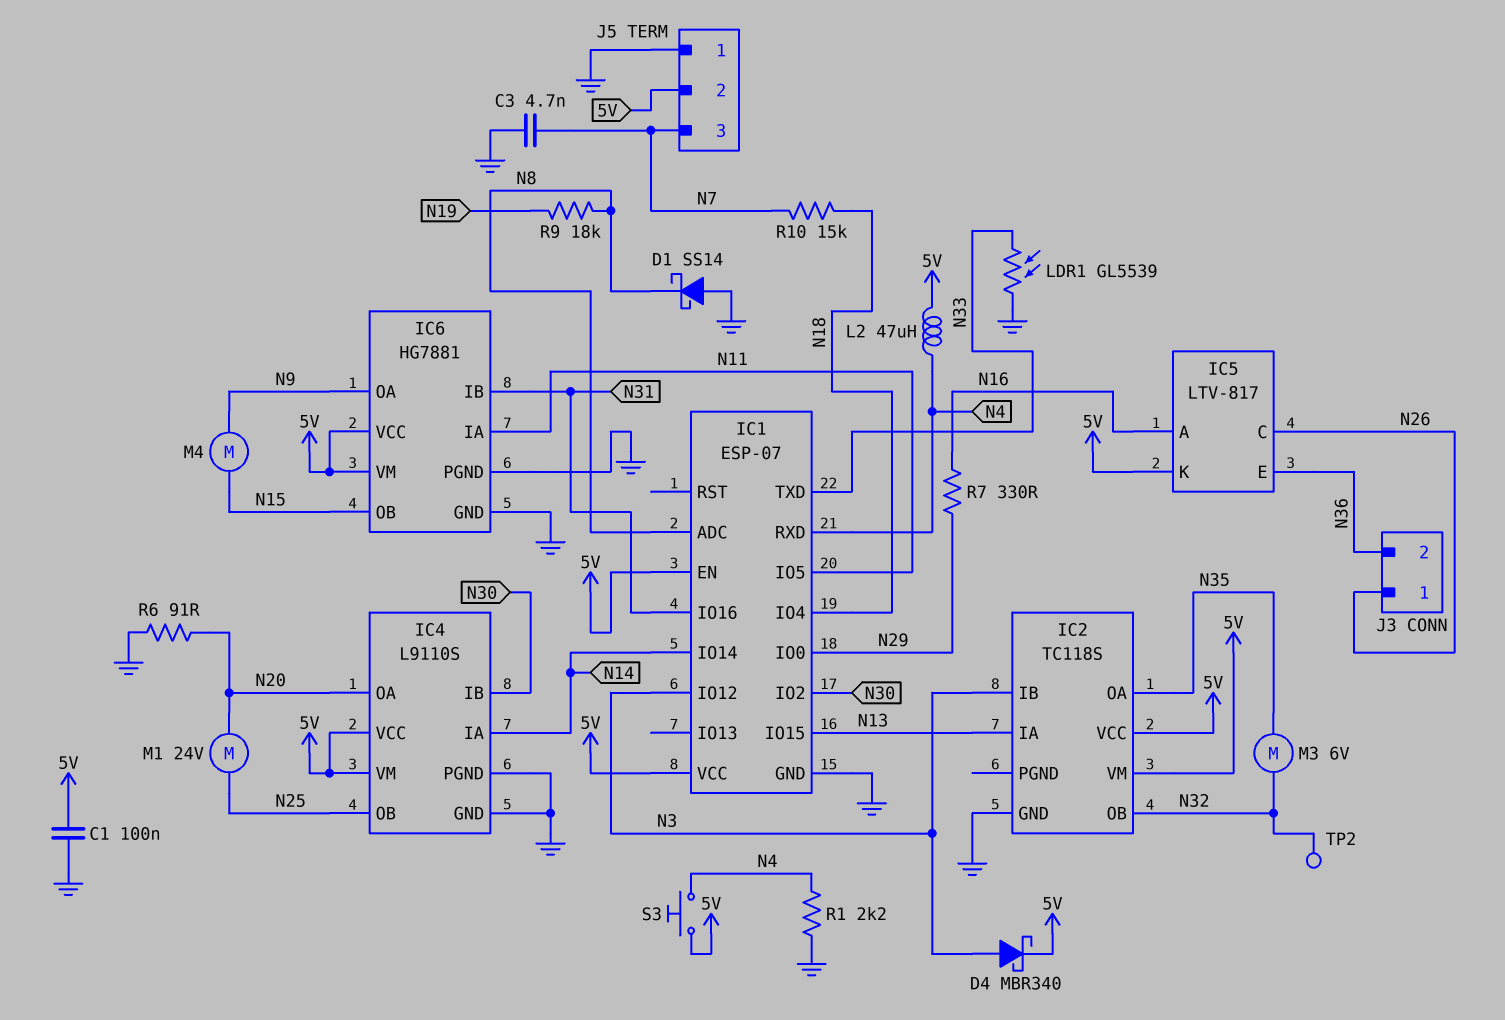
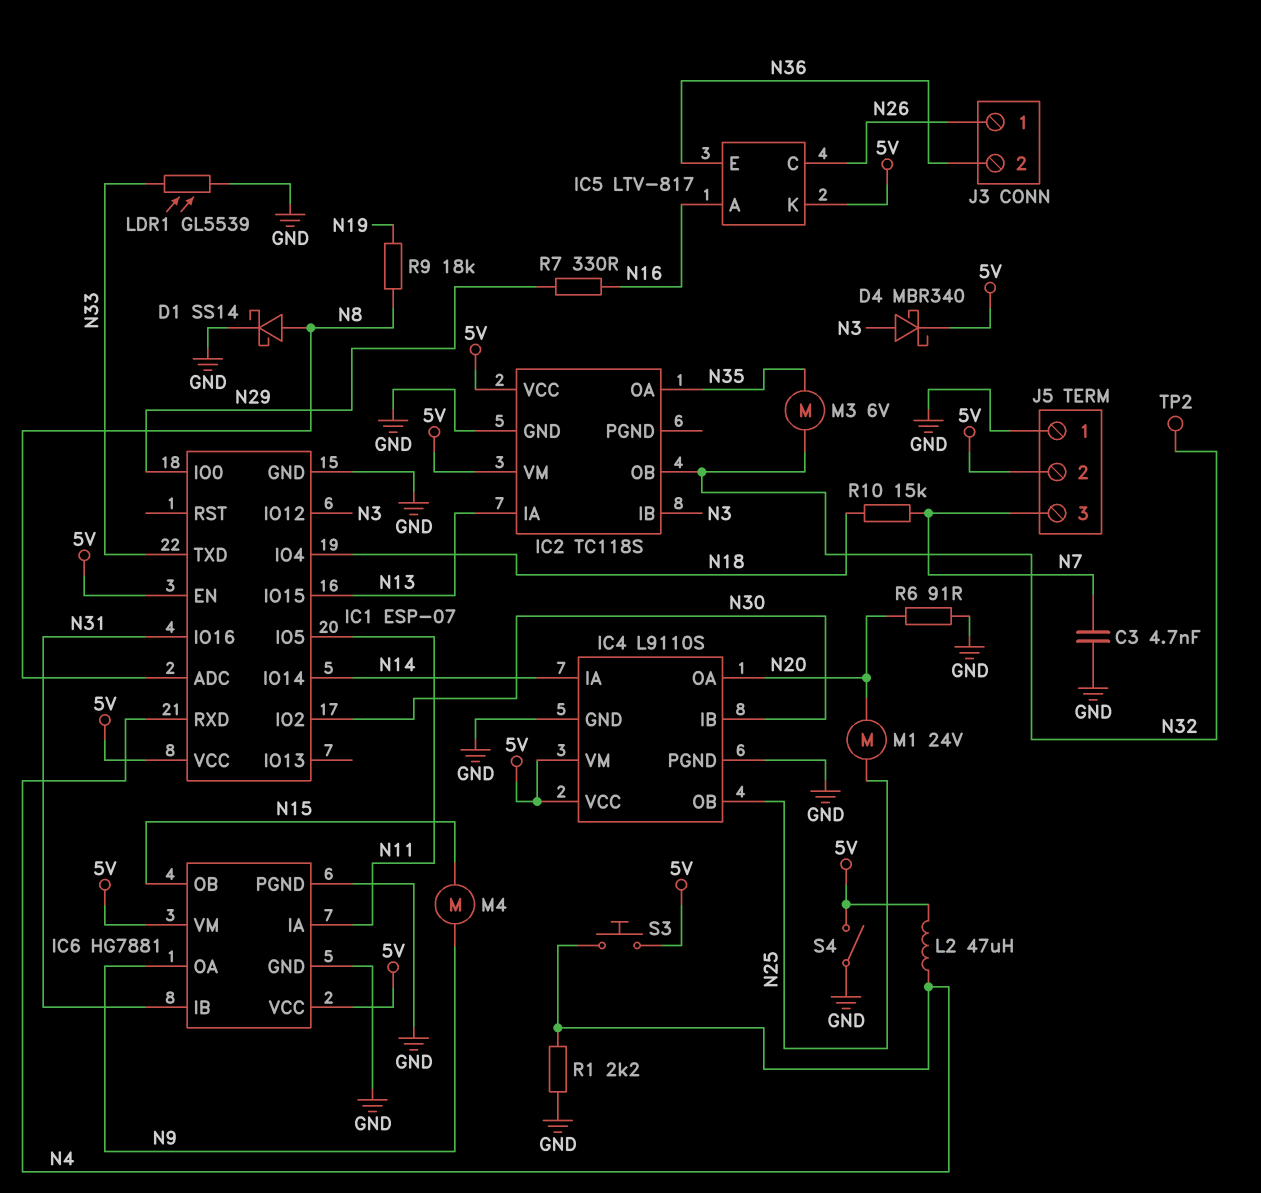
C1: 100nF (5V, GND) -> none
D1: schottky SS14 (A GND, K N8) -> schottky SS14 (A N8, K GND)
S4: none -> switch (5V, GND)

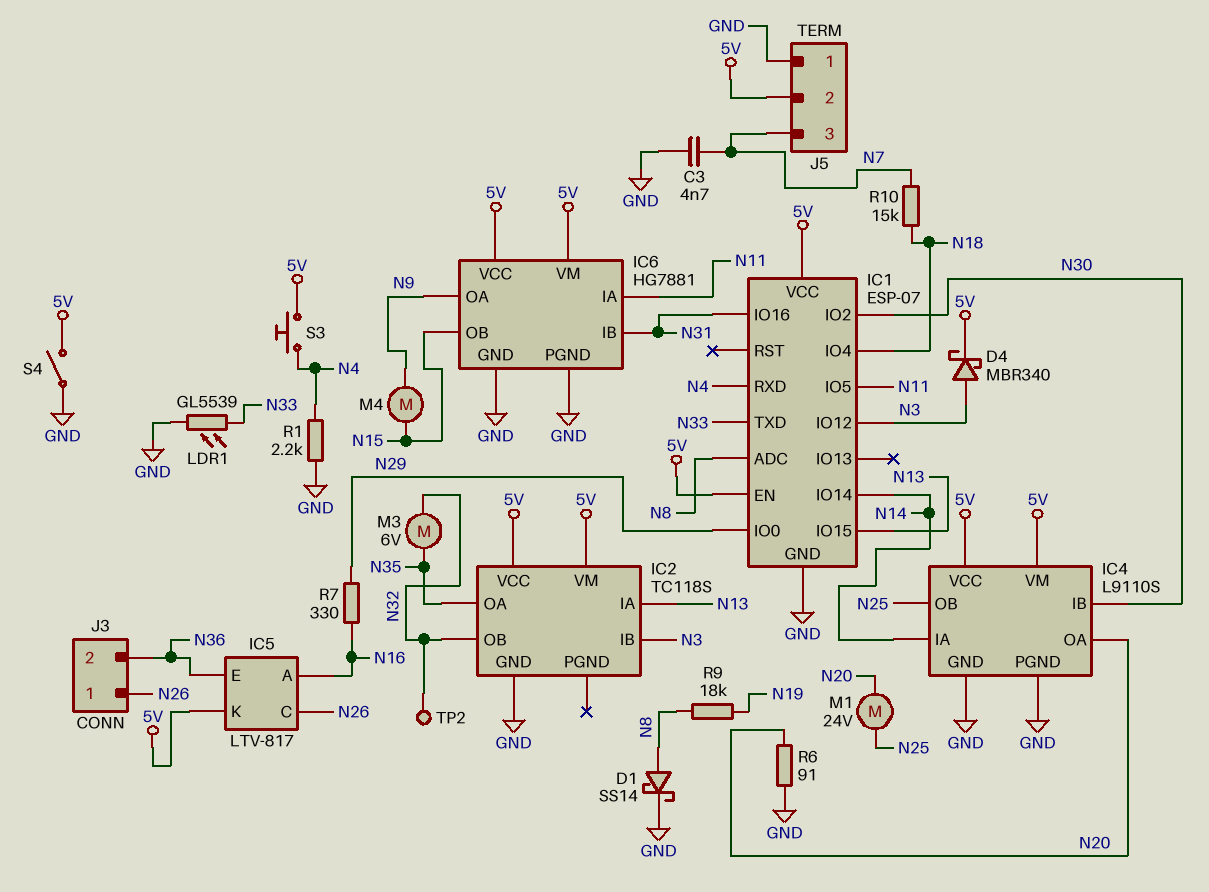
L2: 47uH (5V, N4) -> none

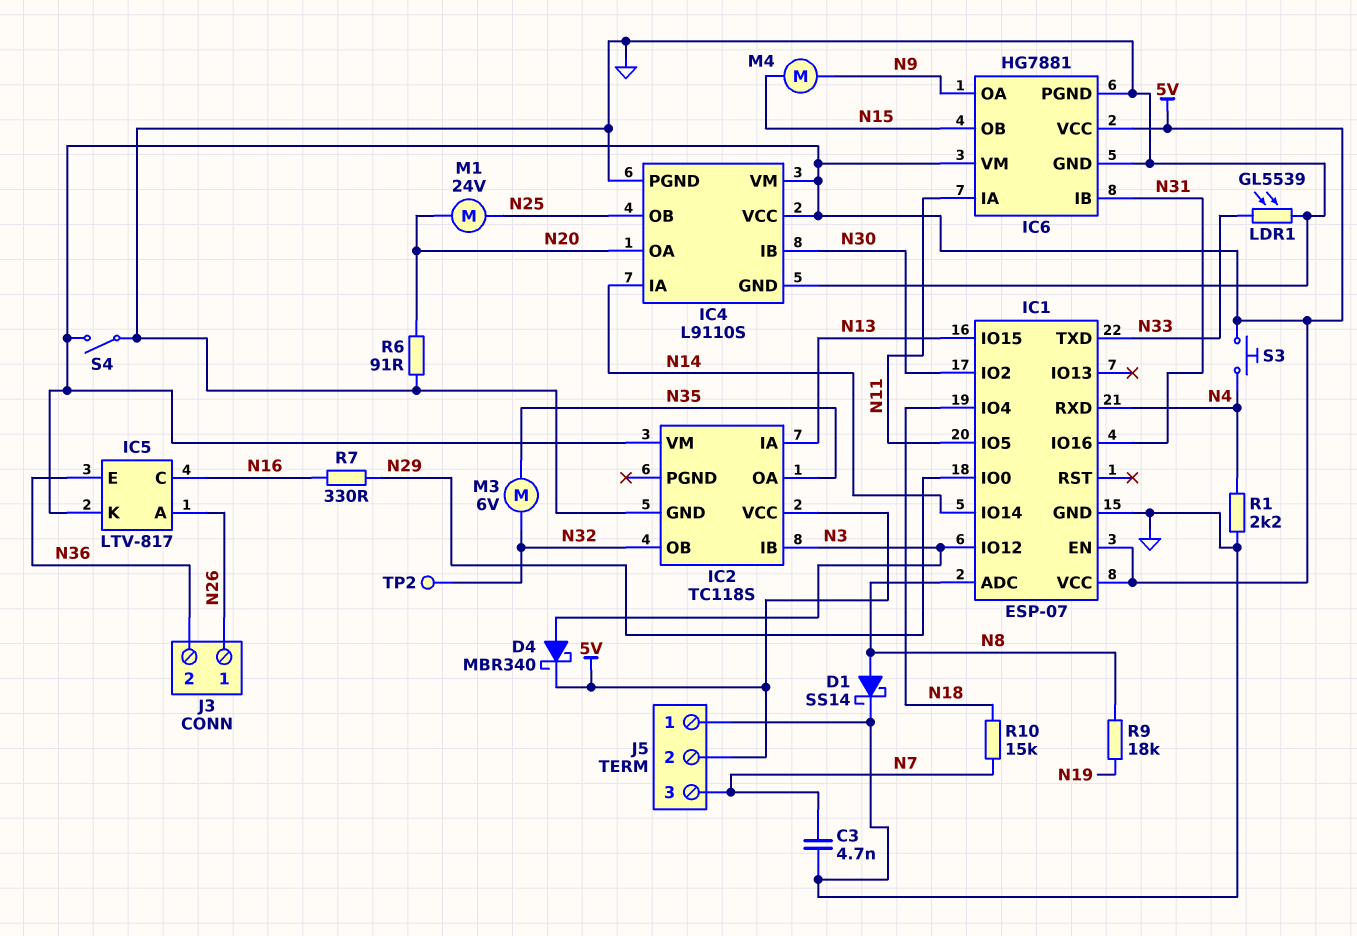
IC5 pin A: N16 -> N26
IC5 pin C: N26 -> N16

